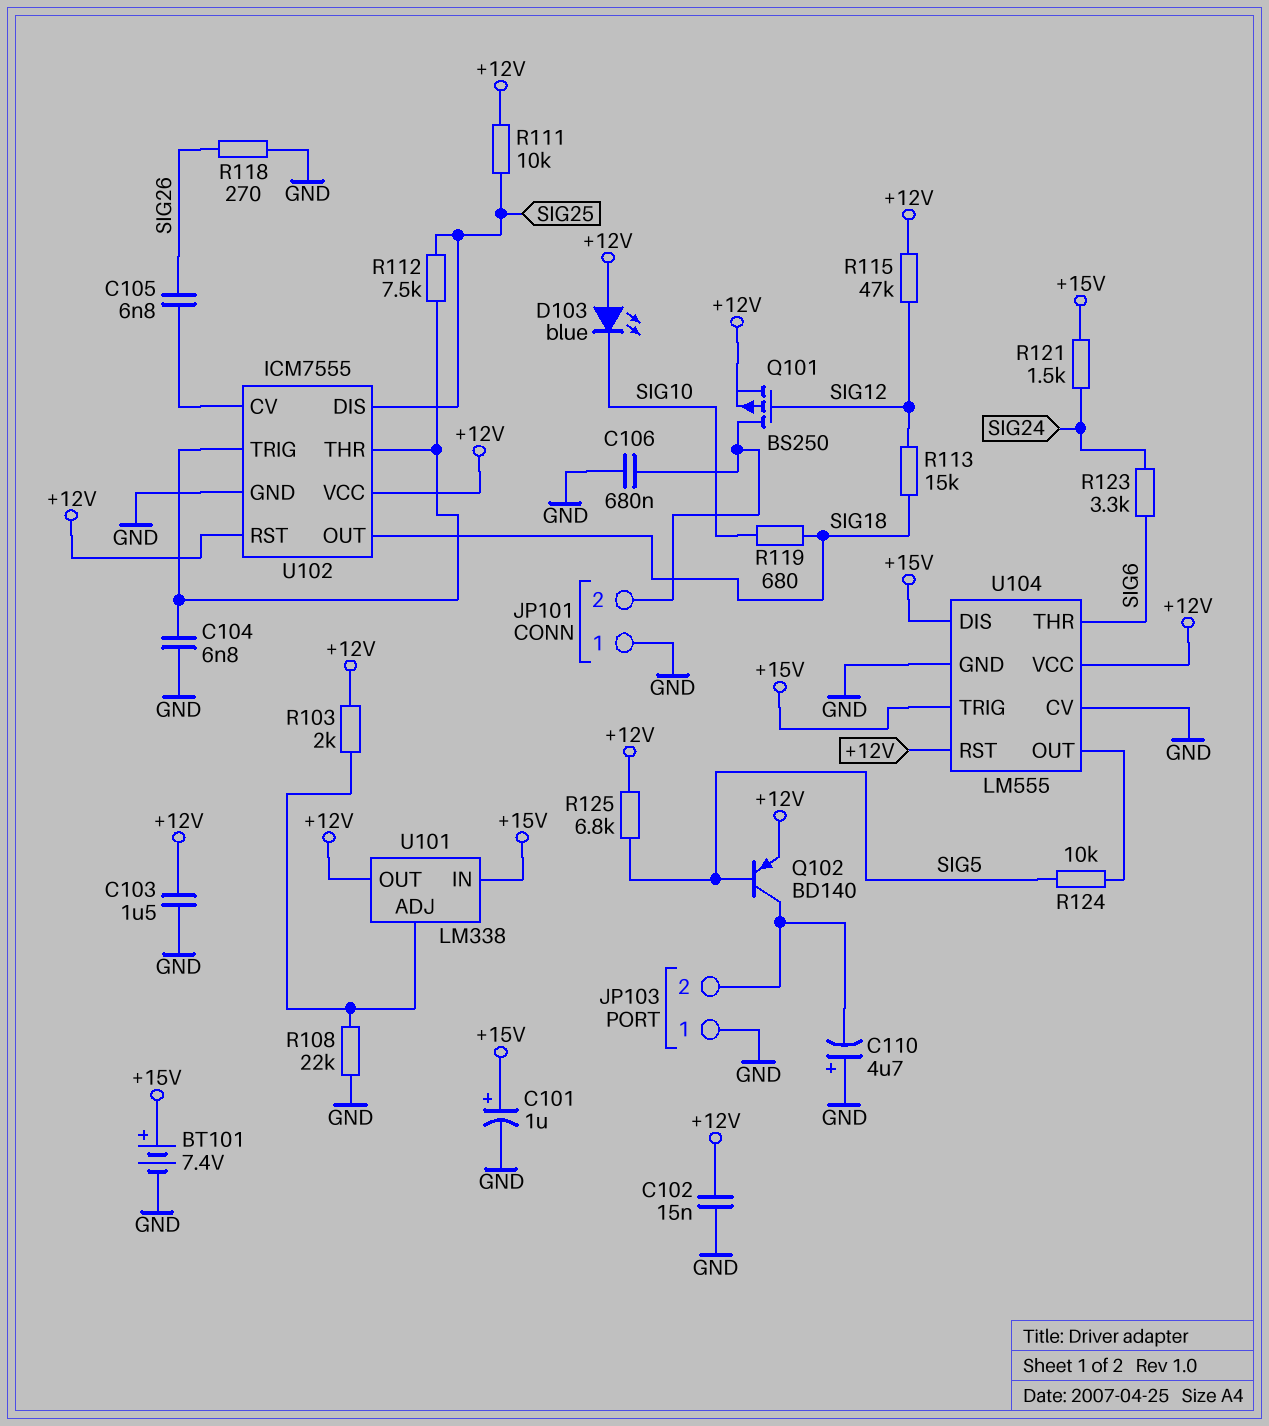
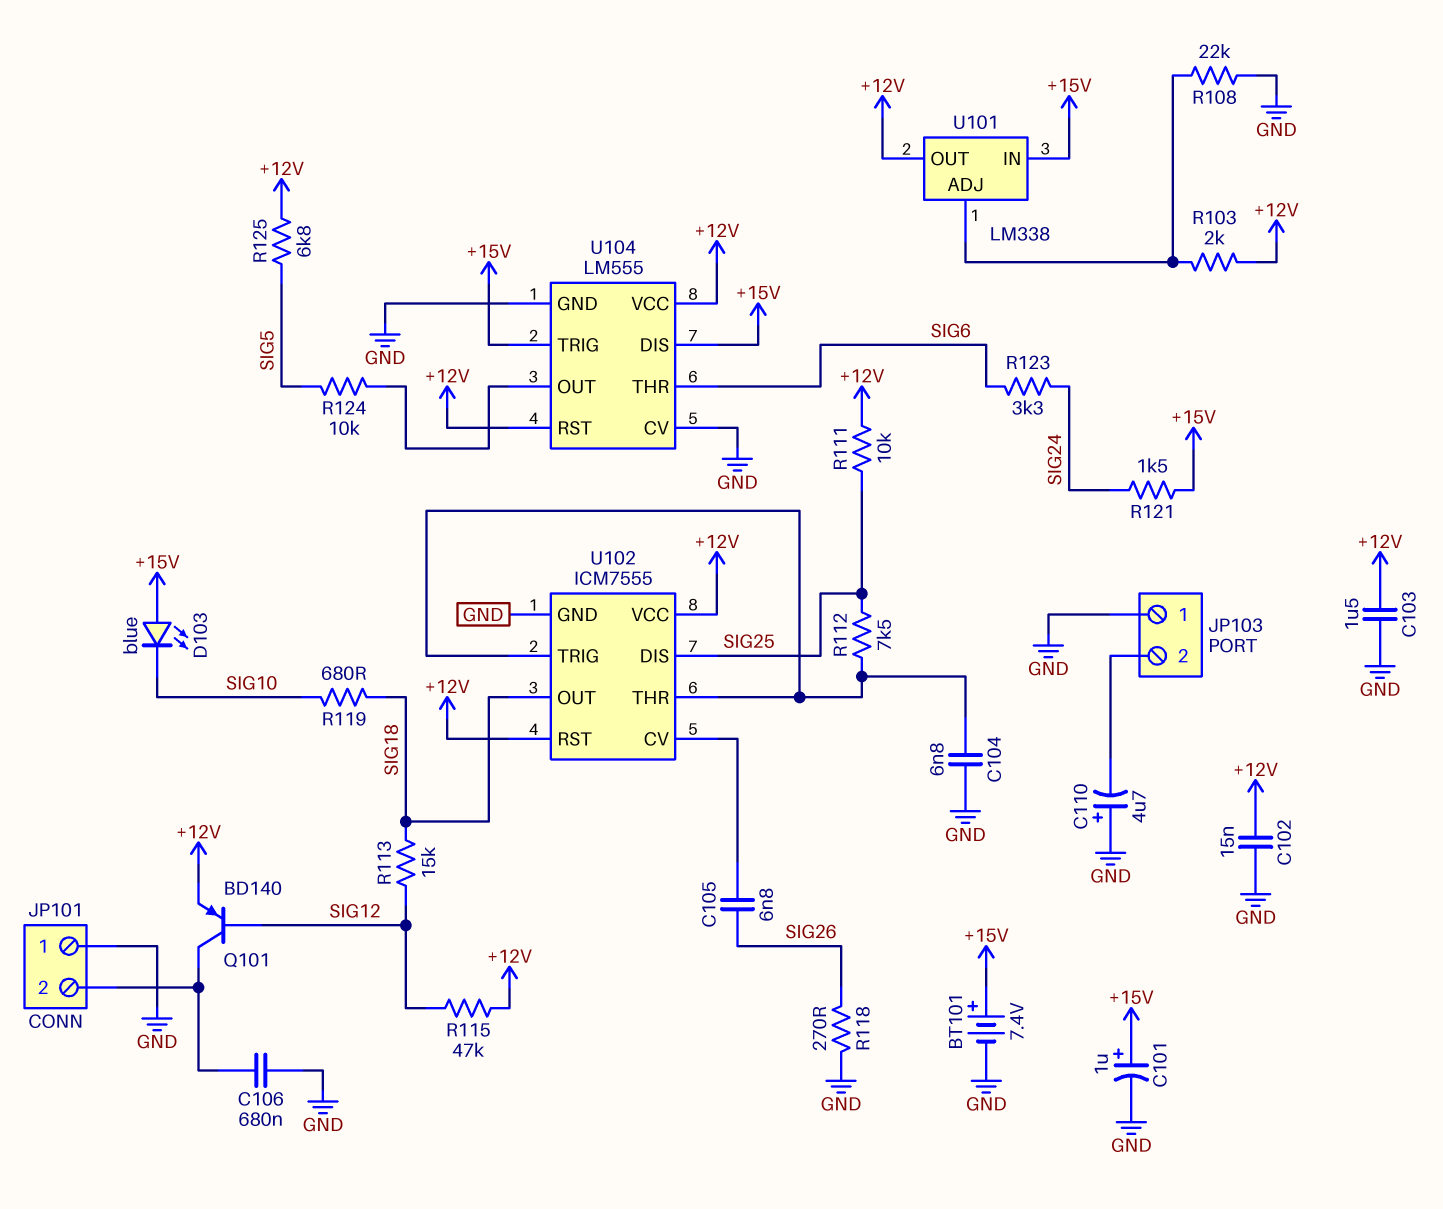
D103: LED blue (A +12V, K SIG10) -> LED blue (A +15V, K SIG10)
Q101: PMOS BS250 (G SIG12, D JP101/2, S +12V) -> PNP BD140 (B SIG12, C JP101/2, E +12V)
Q102: PNP BD140 (B SIG5, C JP103/2, E +12V) -> none

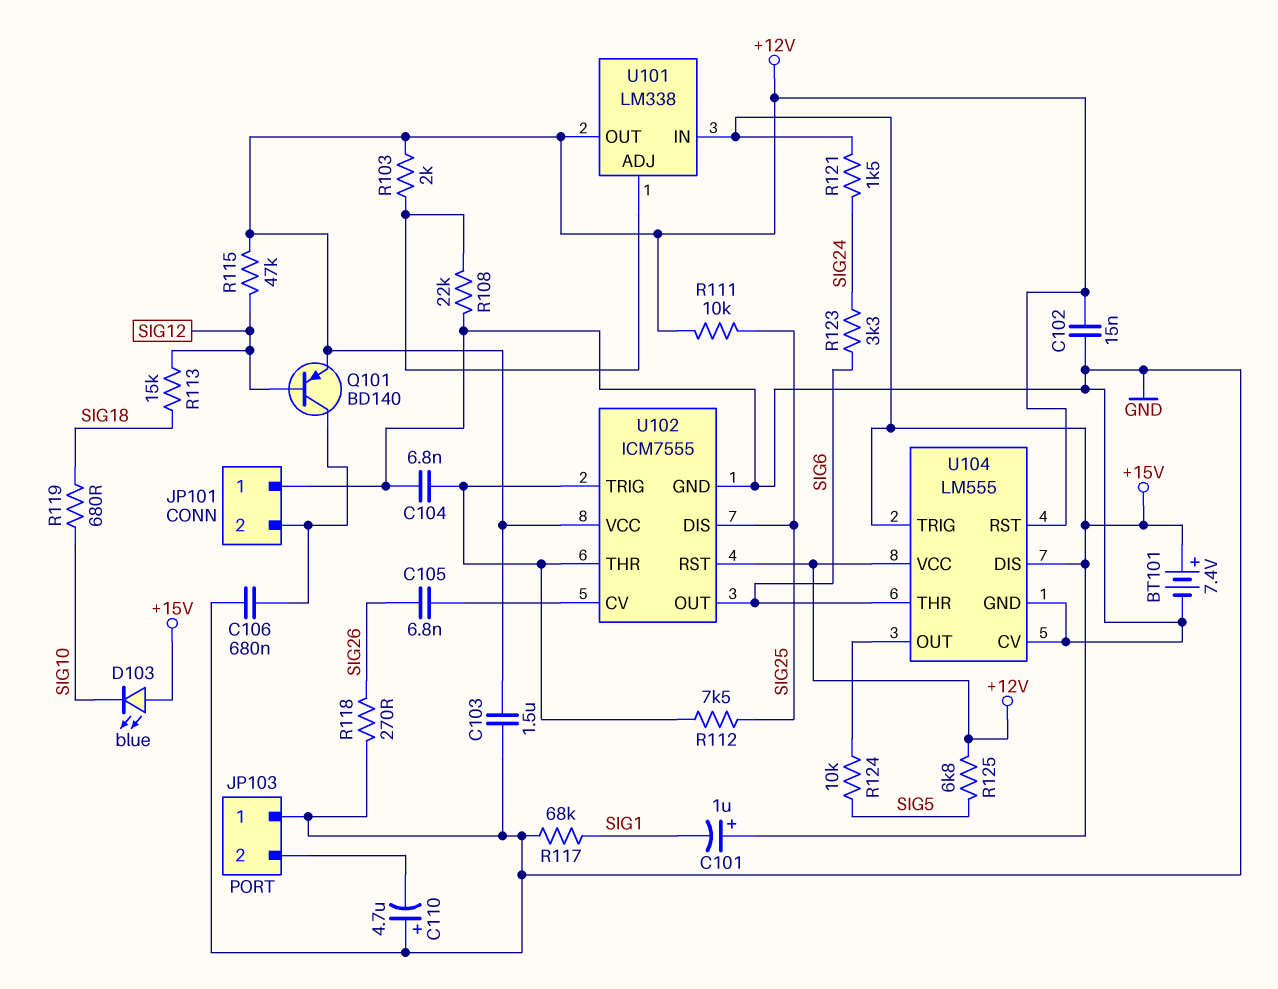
C101: 1uF (plus +15V, minus GND) -> 1uF (plus +15V, minus SIG1)
R117: none -> 68k (GND, SIG1)
U102 pin OUT: SIG18 -> SIG6

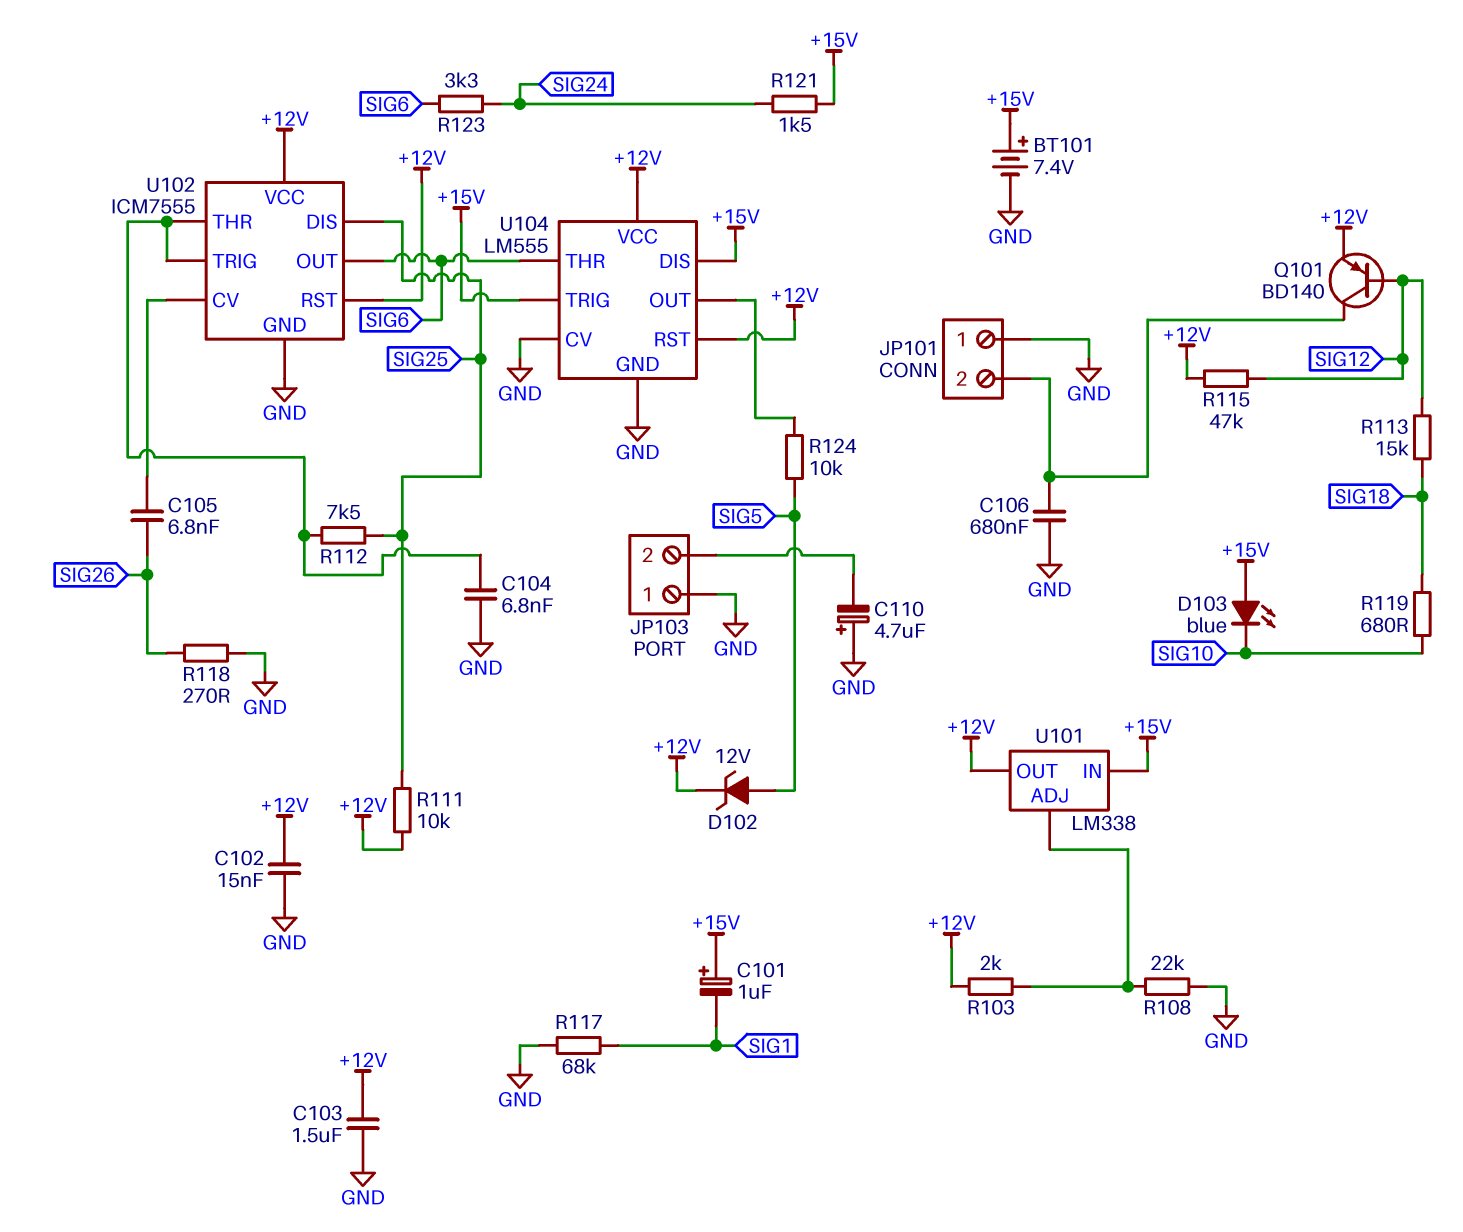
D102: none -> zener 12V (A SIG5, K +12V)
R125: 6.8k (+12V, SIG5) -> none

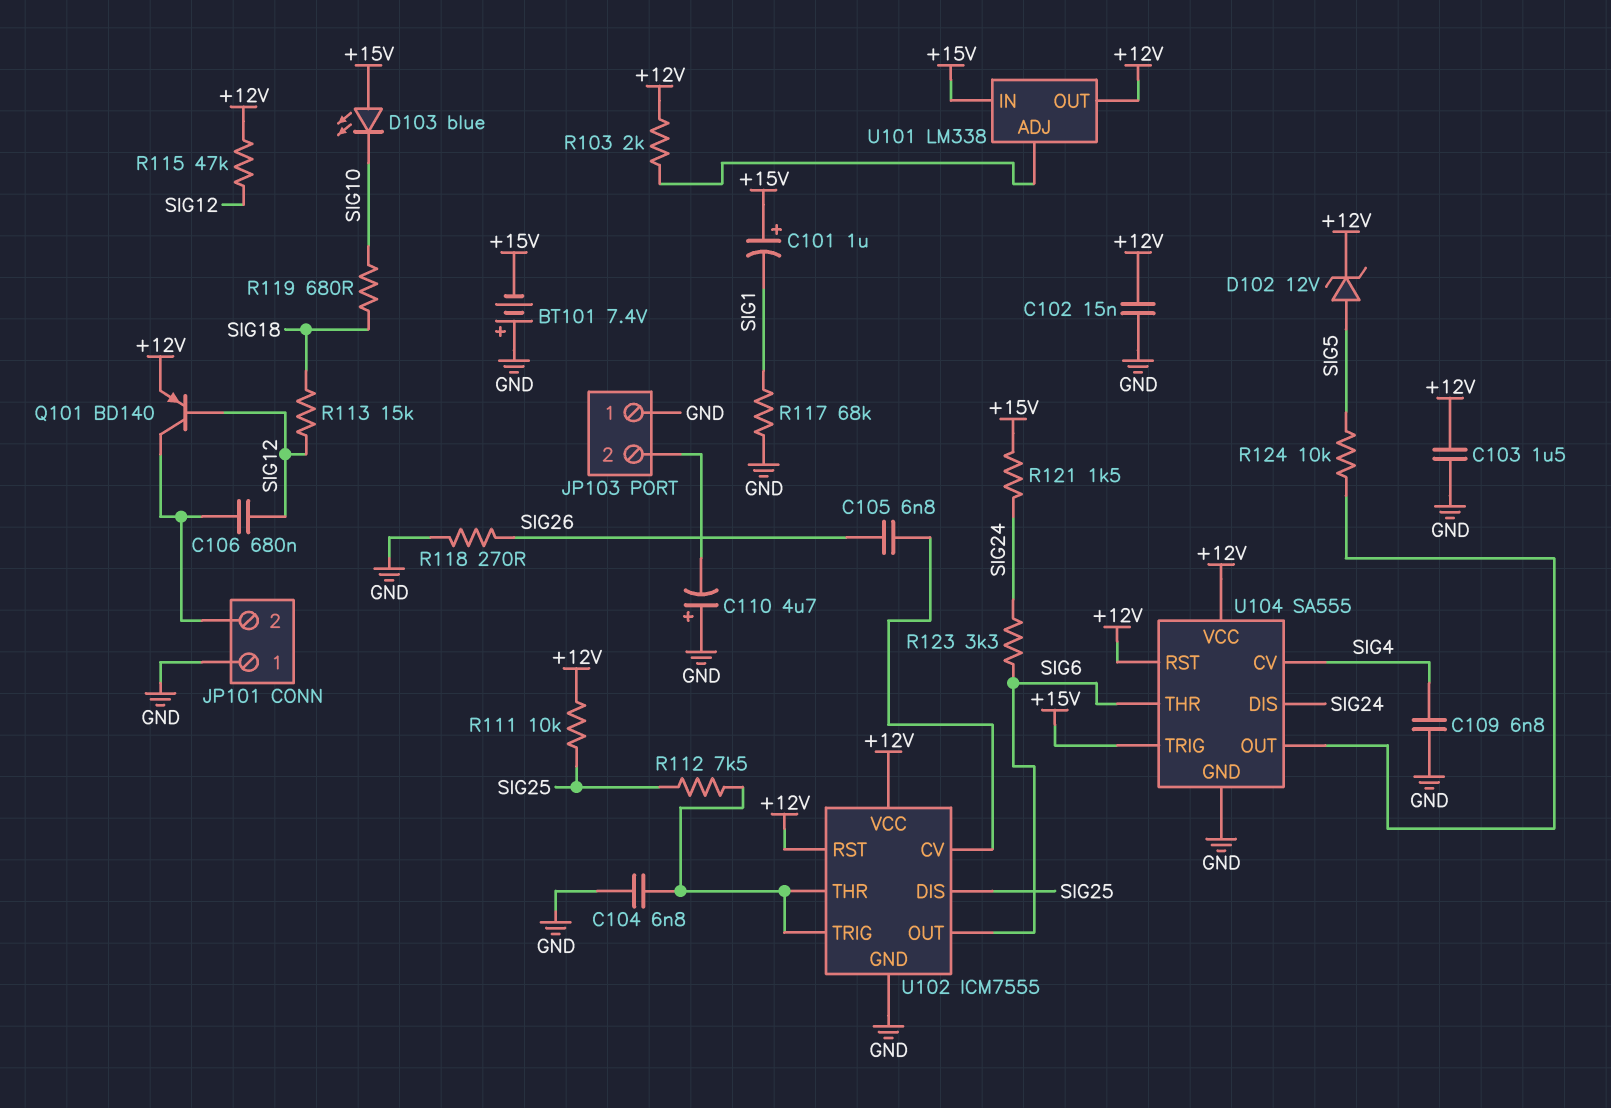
BT101: 7.4V (plus +15V, minus GND) -> 7.4V (plus GND, minus +15V)
C106: 680nF (GND, JP101/2) -> 680nF (JP101/2, SIG12)
C109: none -> 6.8nF (GND, SIG4)
R108: 22k (GND, U101/ADJ) -> none
U104: LM555 -> SA555
U104 pin CV: GND -> SIG4
U104 pin DIS: +15V -> SIG24

